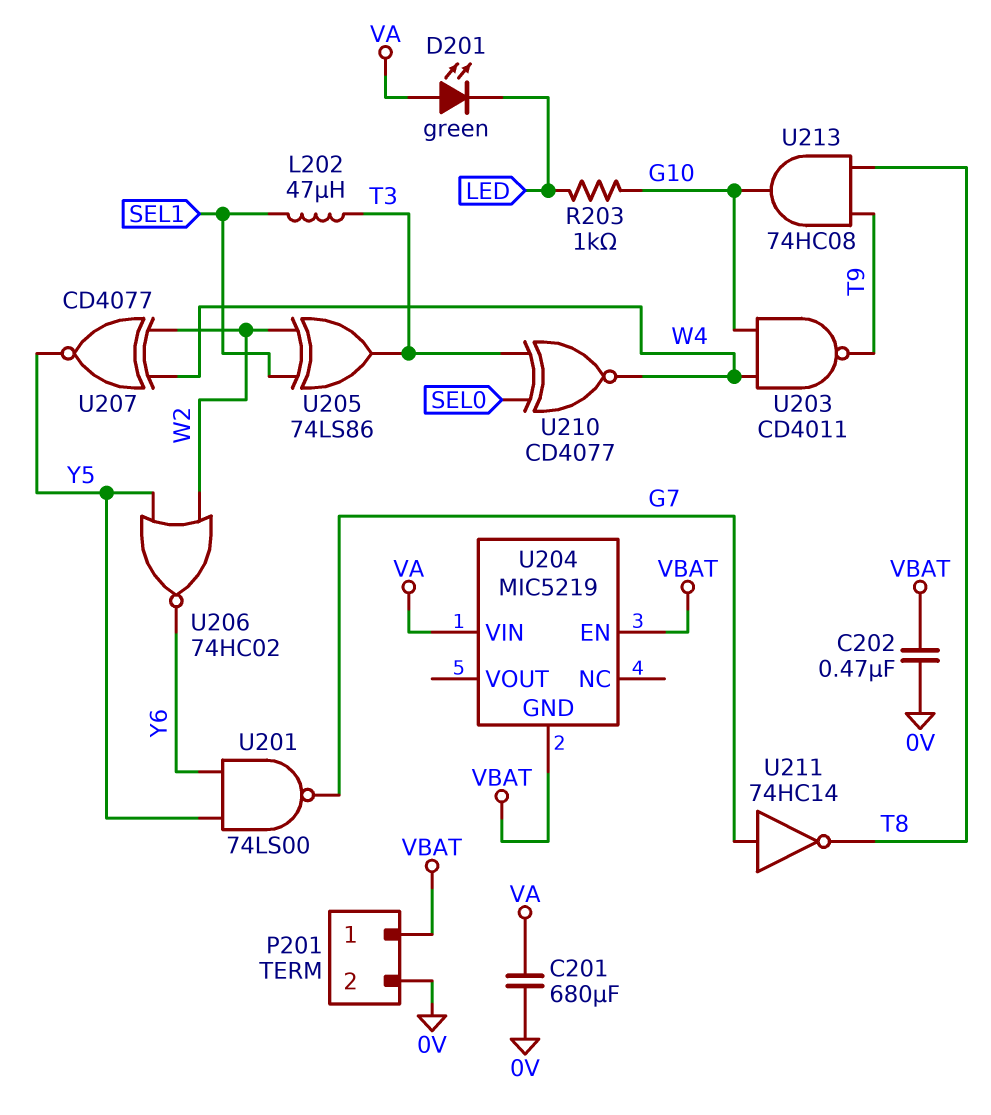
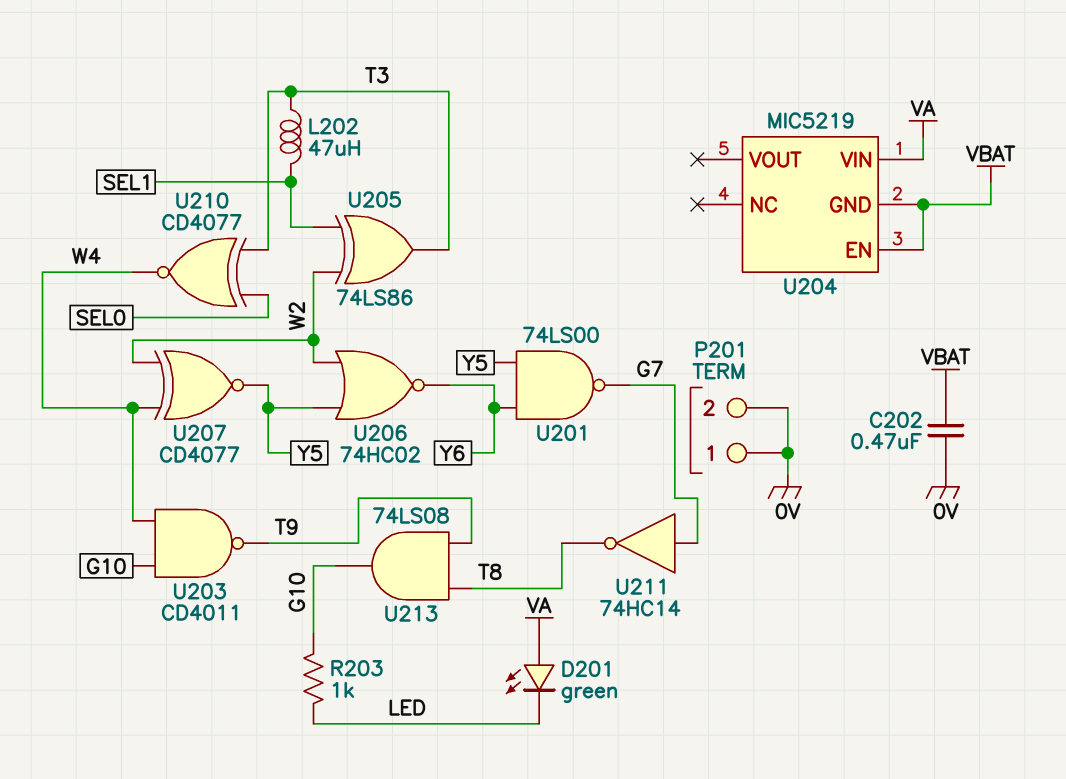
C201: 680uF (0V, VA) -> none
P201 pin 1: VBAT -> 0V
U213: AND 74HC08 (in T8, in T9, out G10) -> AND 74LS08 (in T8, in T9, out G10)

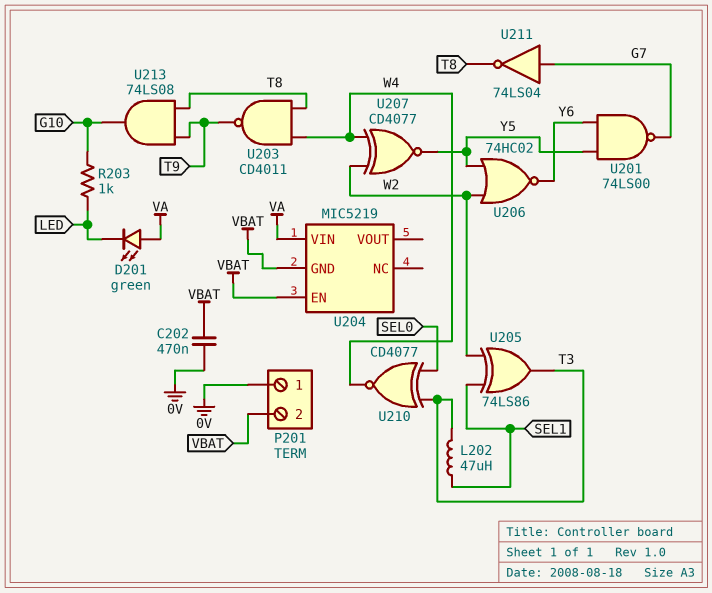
P201 pin 2: 0V -> VBAT
U203: NAND CD4011 (in G10, in W4, out T9) -> NAND CD4011 (in T8, in W4, out T9)
U211: NOT 74HC14 (in G7, out T8) -> NOT 74LS04 (in G7, out T8)

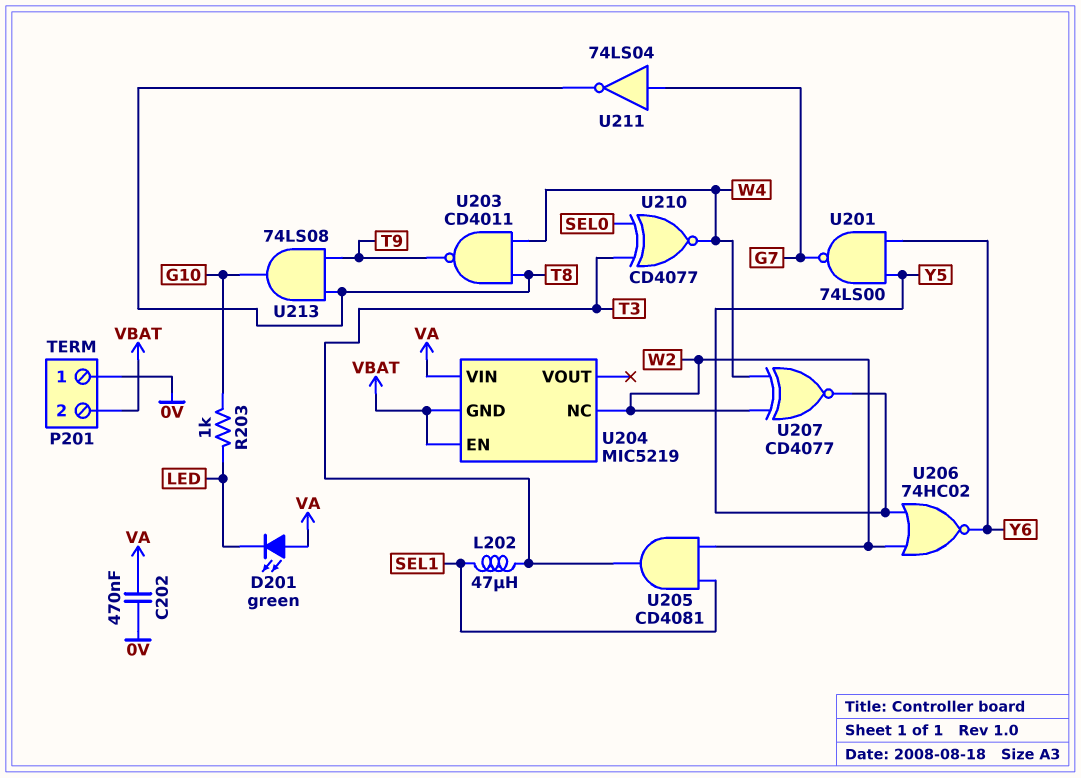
C202: 470nF (0V, VBAT) -> 470nF (0V, VA)
U204 pin NC: none -> W2
U205: XOR 74LS86 (in SEL1, in W2, out T3) -> AND CD4081 (in SEL1, in W2, out T3)

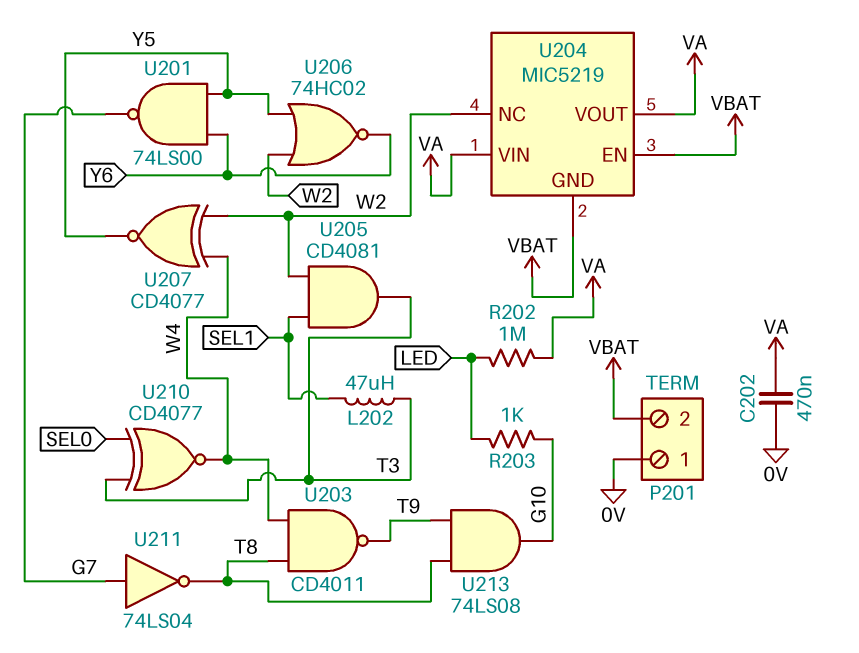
D201: LED green (A VA, K LED) -> none
R202: none -> 1M (LED, VA)
U204 pin VOUT: none -> VA

